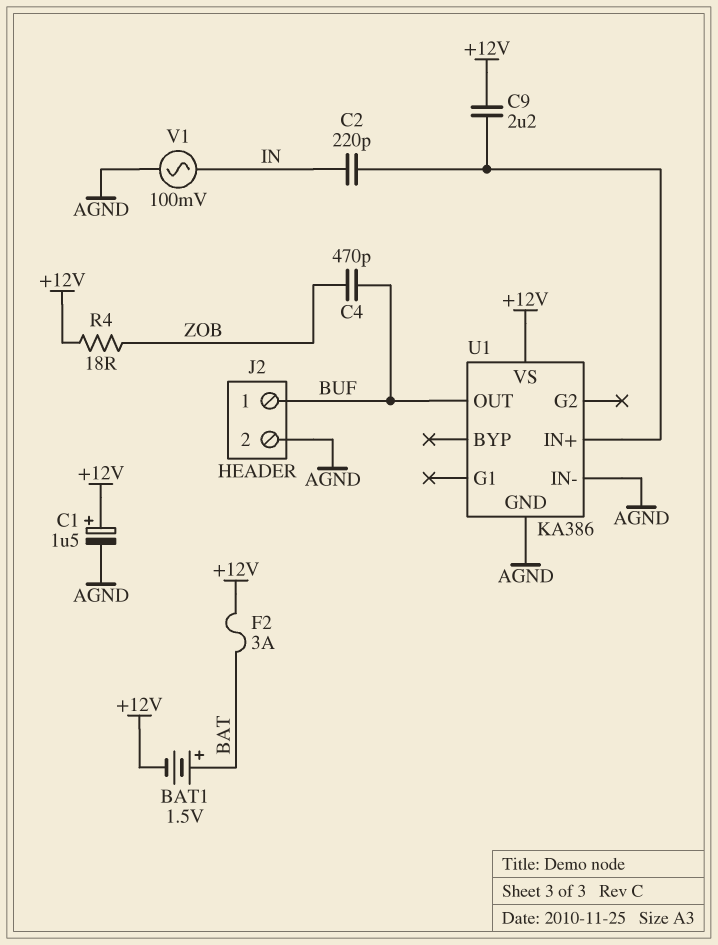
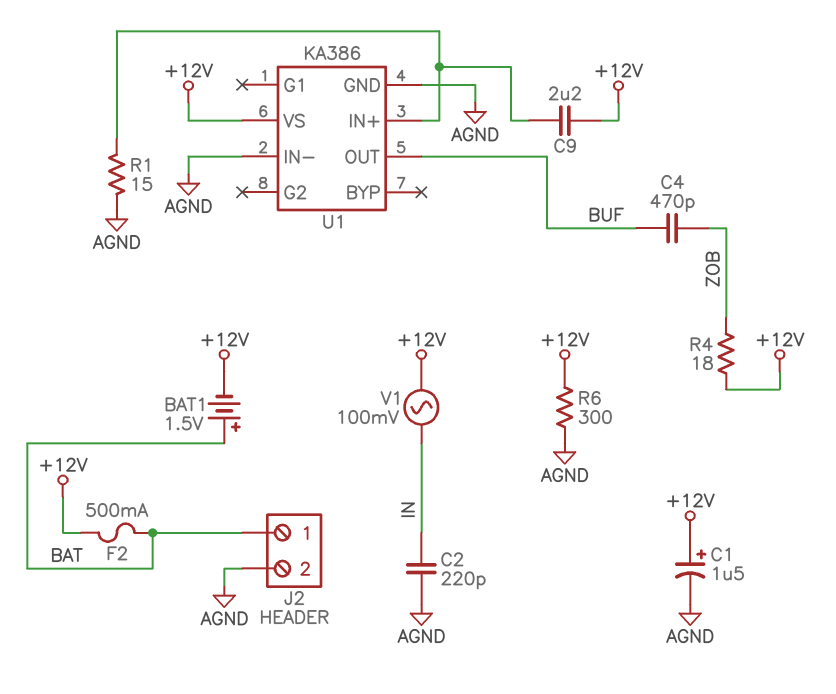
C2: 220pF (IN, U1/IN+) -> 220pF (AGND, IN)
F2: 3A (+12V, BAT) -> 500mA (+12V, BAT)
J2 pin 1: BUF -> BAT
R1: none -> 15 (AGND, U1/IN+)
R6: none -> 300 (+12V, AGND)
V1: AC 100mV (AGND, IN) -> AC 100mV (+12V, IN)

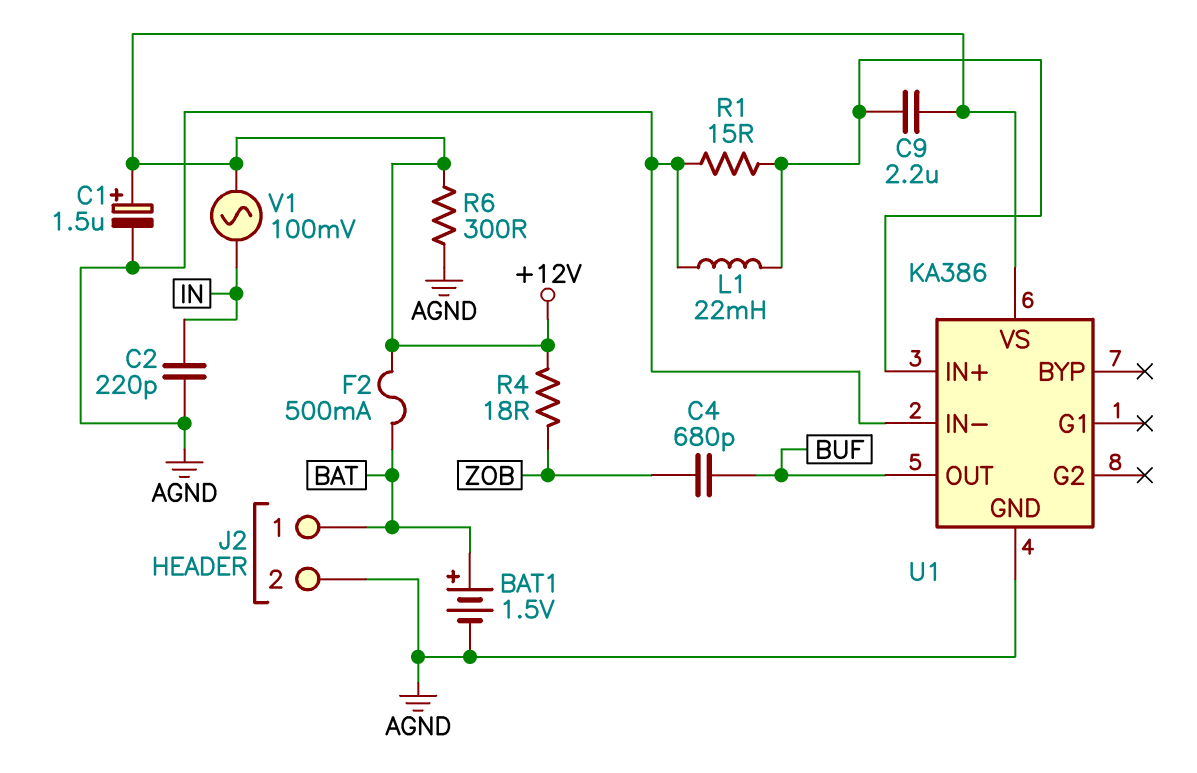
BAT1: 1.5V (plus BAT, minus +12V) -> 1.5V (plus BAT, minus AGND)
C4: 470pF (BUF, ZOB) -> 680pF (BUF, ZOB)
L1: none -> 22mH (AGND, U1/IN+)

